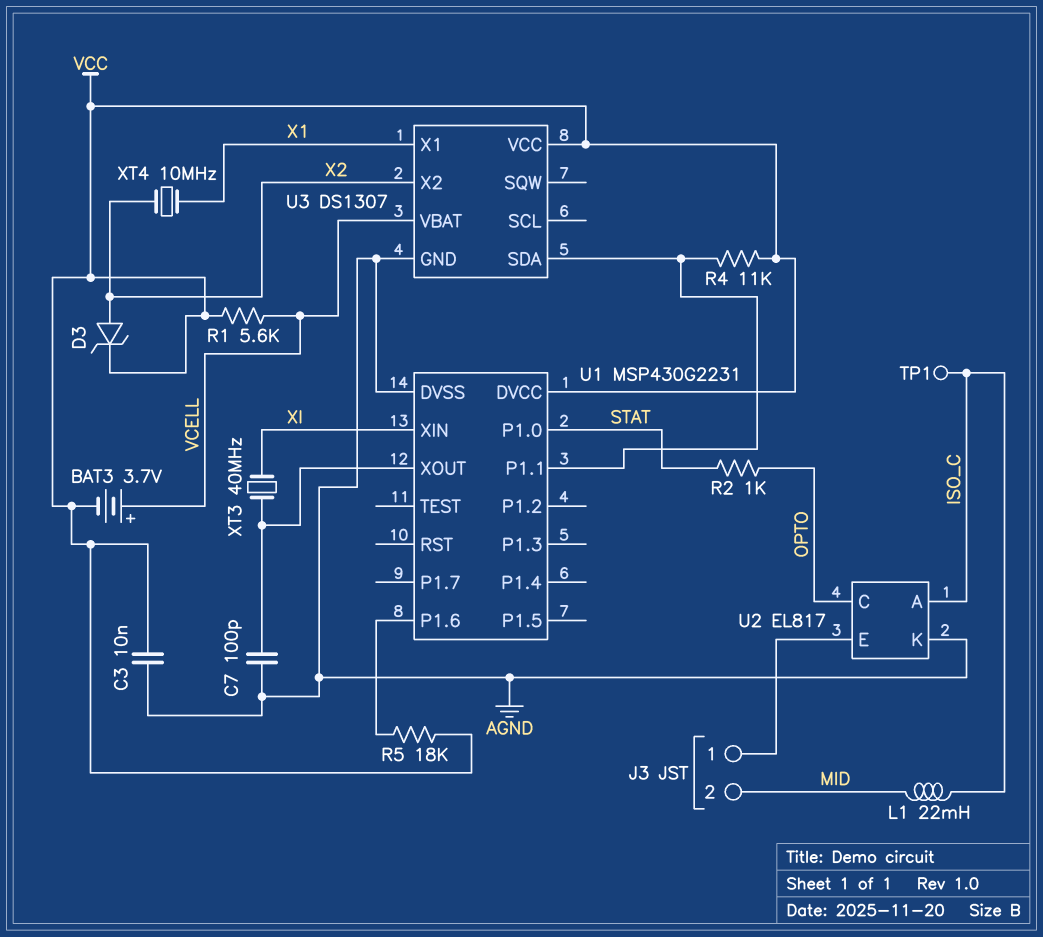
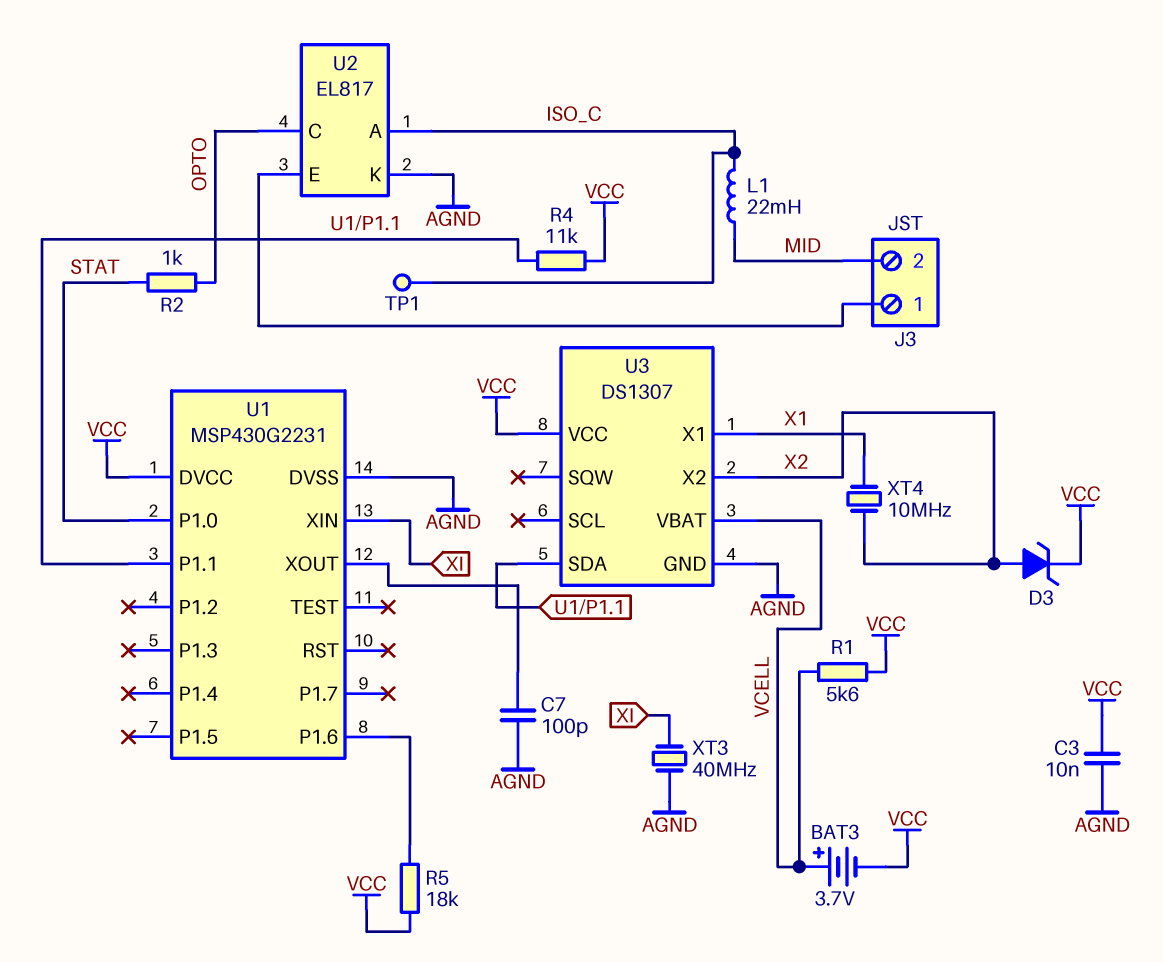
XT3: 40MHz (U1/XOUT, XI) -> 40MHz (AGND, XI)

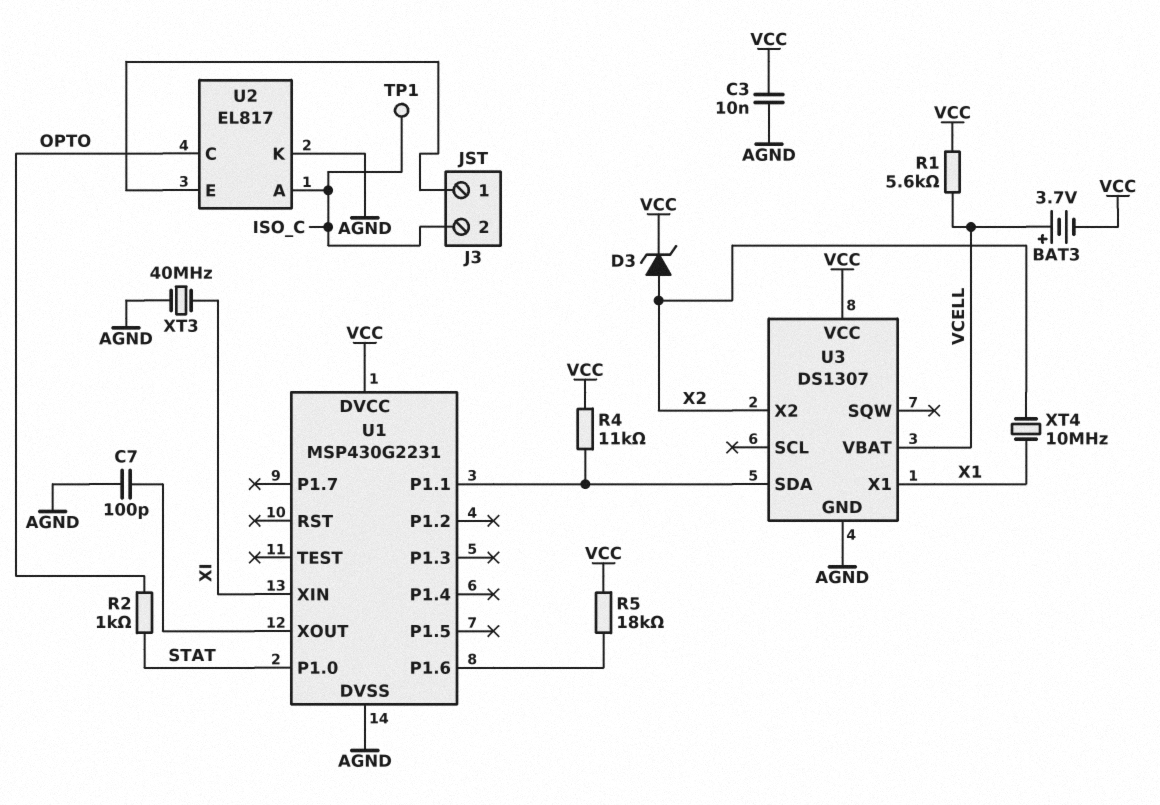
J3 pin 2: MID -> ISO_C
L1: 22mH (ISO_C, MID) -> none

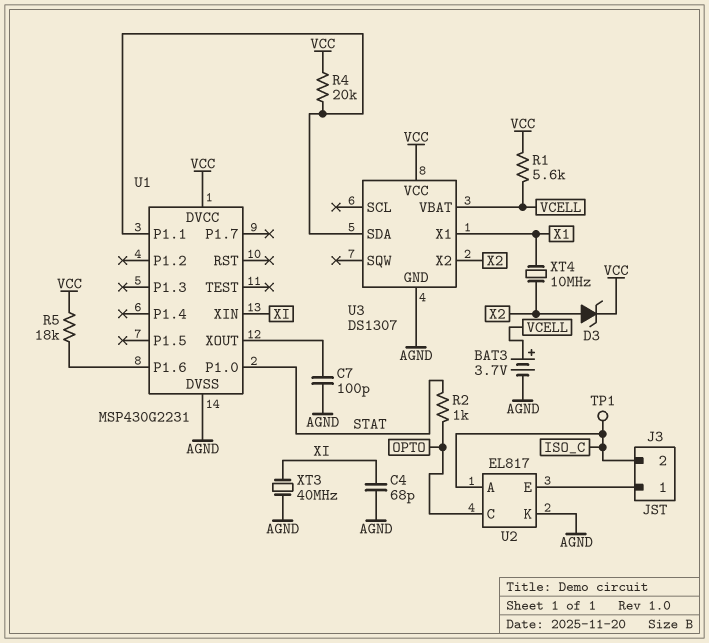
BAT3: 3.7V (plus VCELL, minus VCC) -> 3.7V (plus VCELL, minus AGND)
C3: 10nF (AGND, VCC) -> none
C4: none -> 68pF (AGND, XI)
R4: 11k (U1/P1.1, VCC) -> 20k (U1/P1.1, VCC)

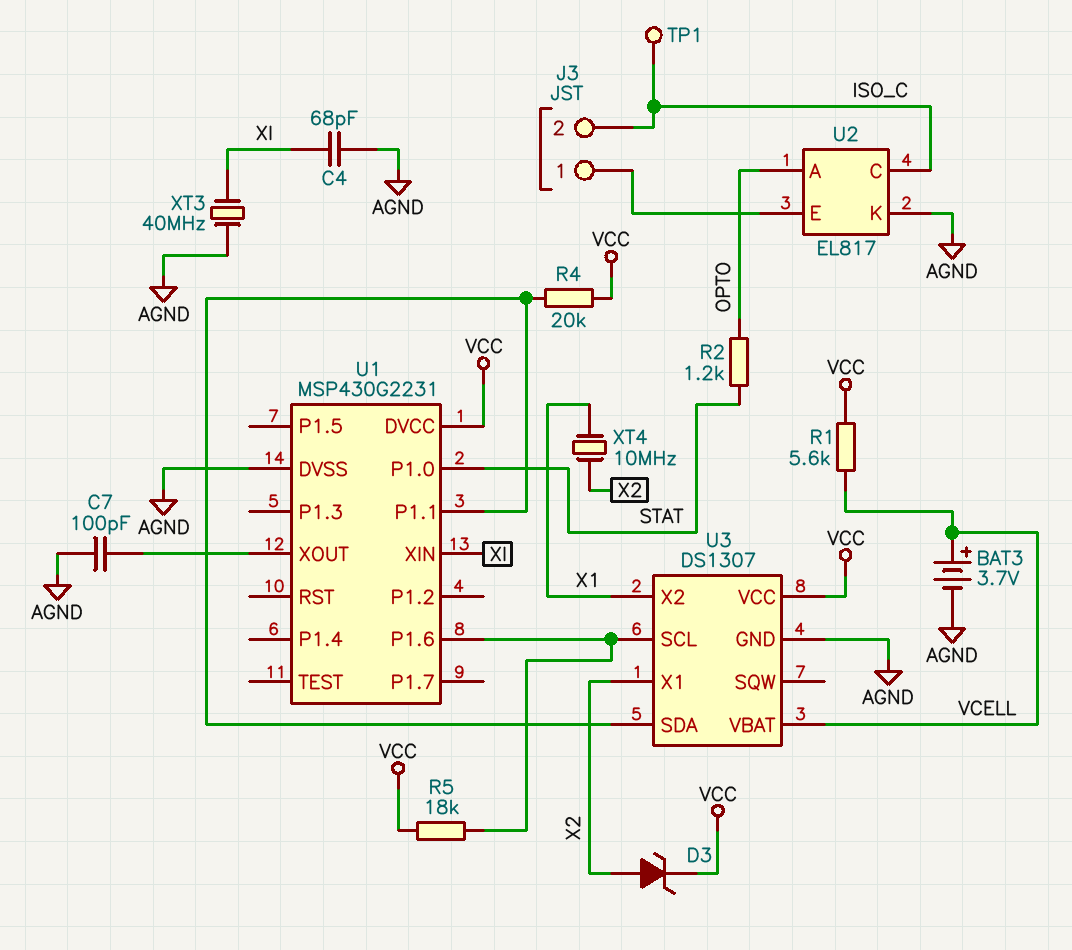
R2: 1k (OPTO, STAT) -> 1.2k (OPTO, STAT)
U2 pin A: ISO_C -> OPTO
U2 pin C: OPTO -> ISO_C
U3 pin SCL: none -> U1/P1.6
U3 pin X1: X1 -> X2
U3 pin X2: X2 -> X1

